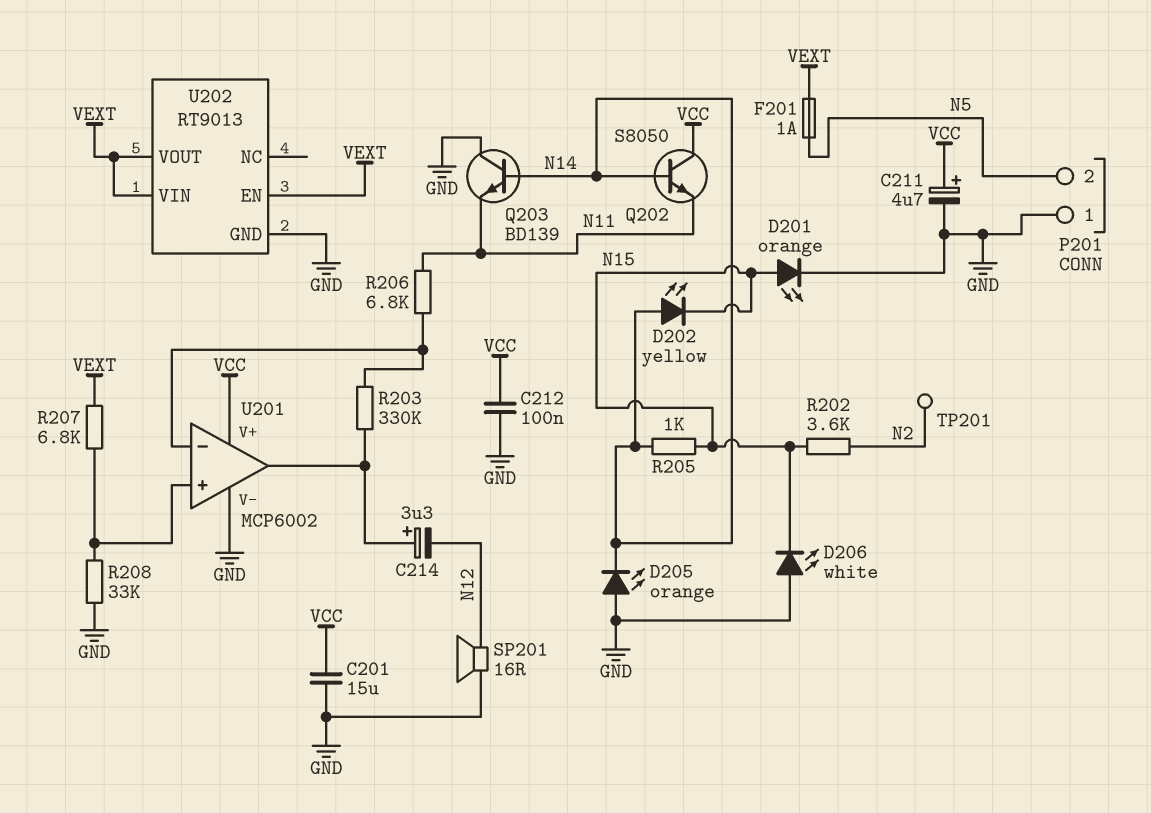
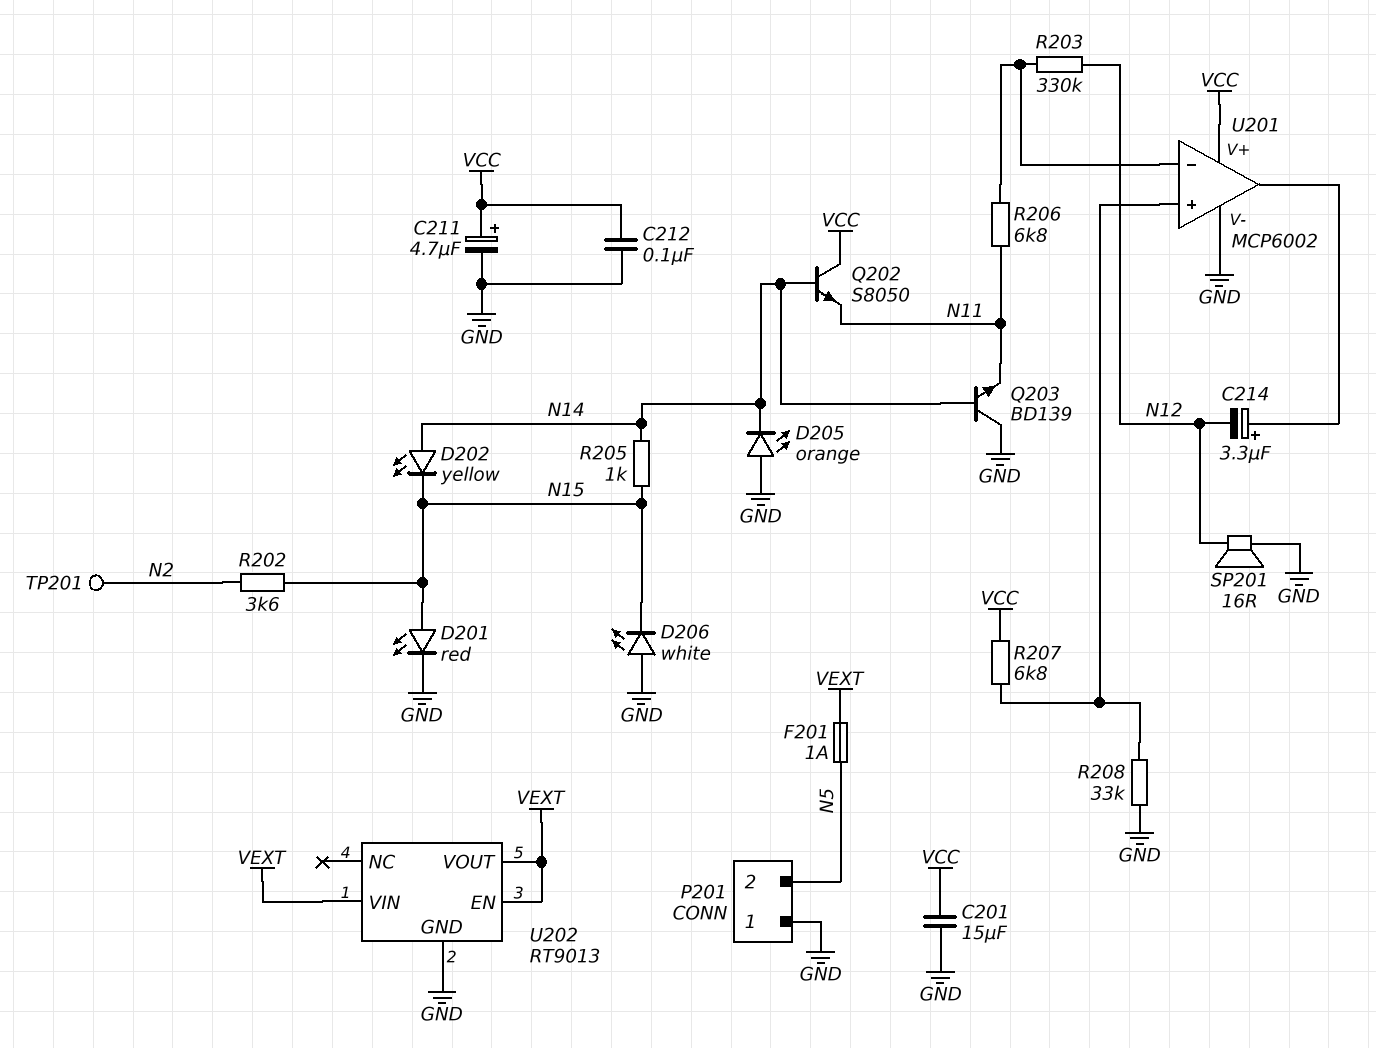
D201: LED orange (A N15, K GND) -> LED red (A N15, K GND)
R203: 330k (U201/in-, U201/out) -> 330k (N12, U201/in-)
R207: 6.8k (U201/in+, VEXT) -> 6.8k (U201/in+, VCC)

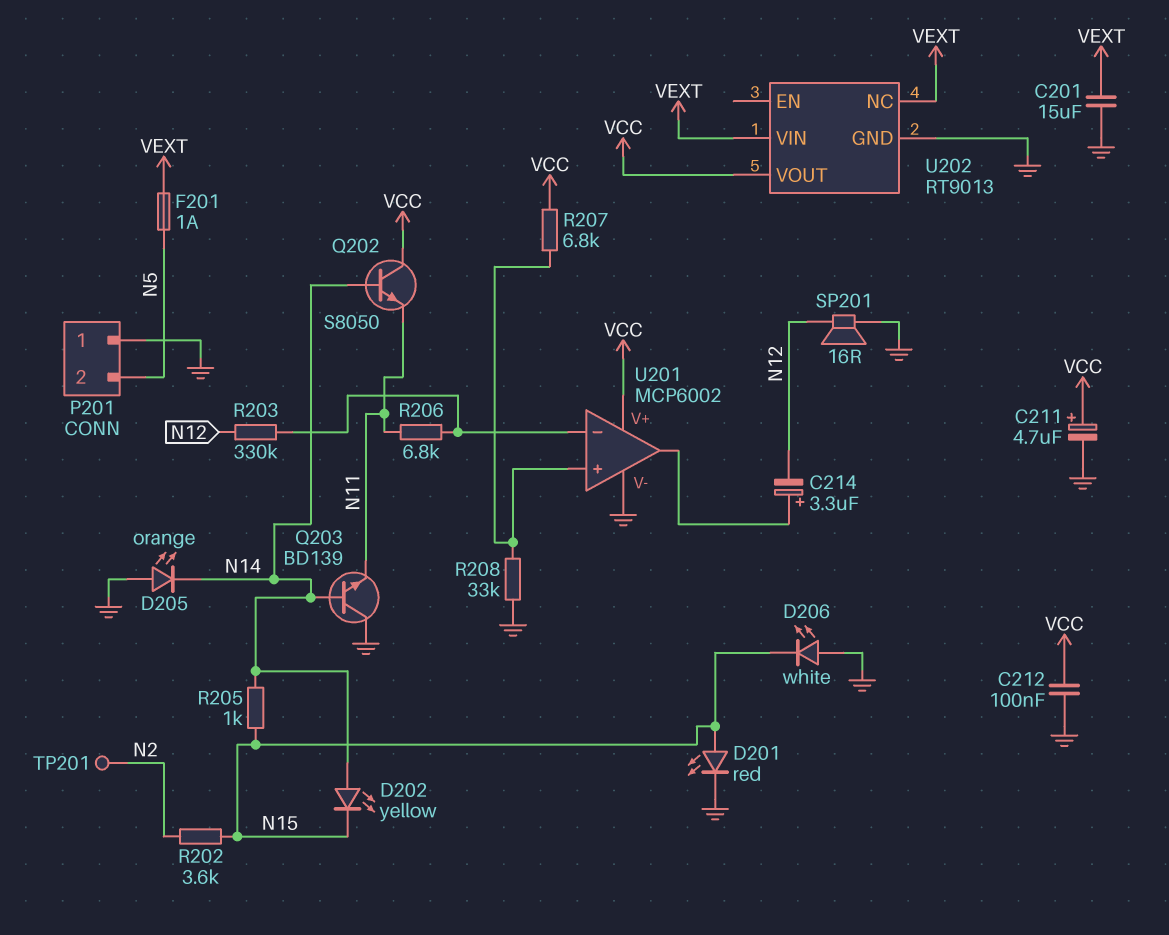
C201: 15uF (GND, VCC) -> 15uF (GND, VEXT)
U202 pin EN: VEXT -> none
U202 pin NC: none -> VEXT
U202 pin VOUT: VEXT -> VCC

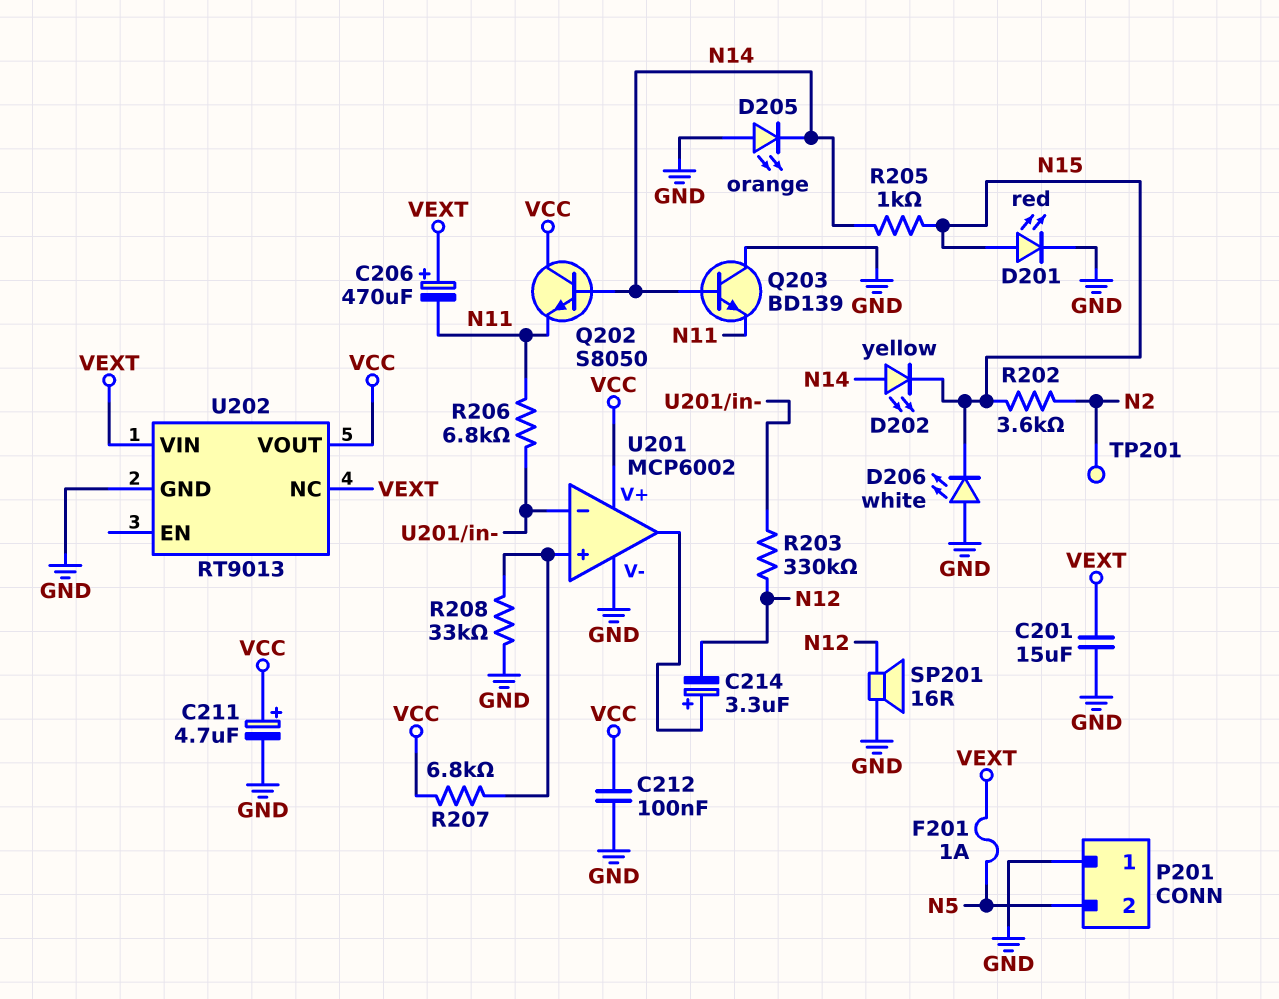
C206: none -> 470uF (plus VEXT, minus N11)

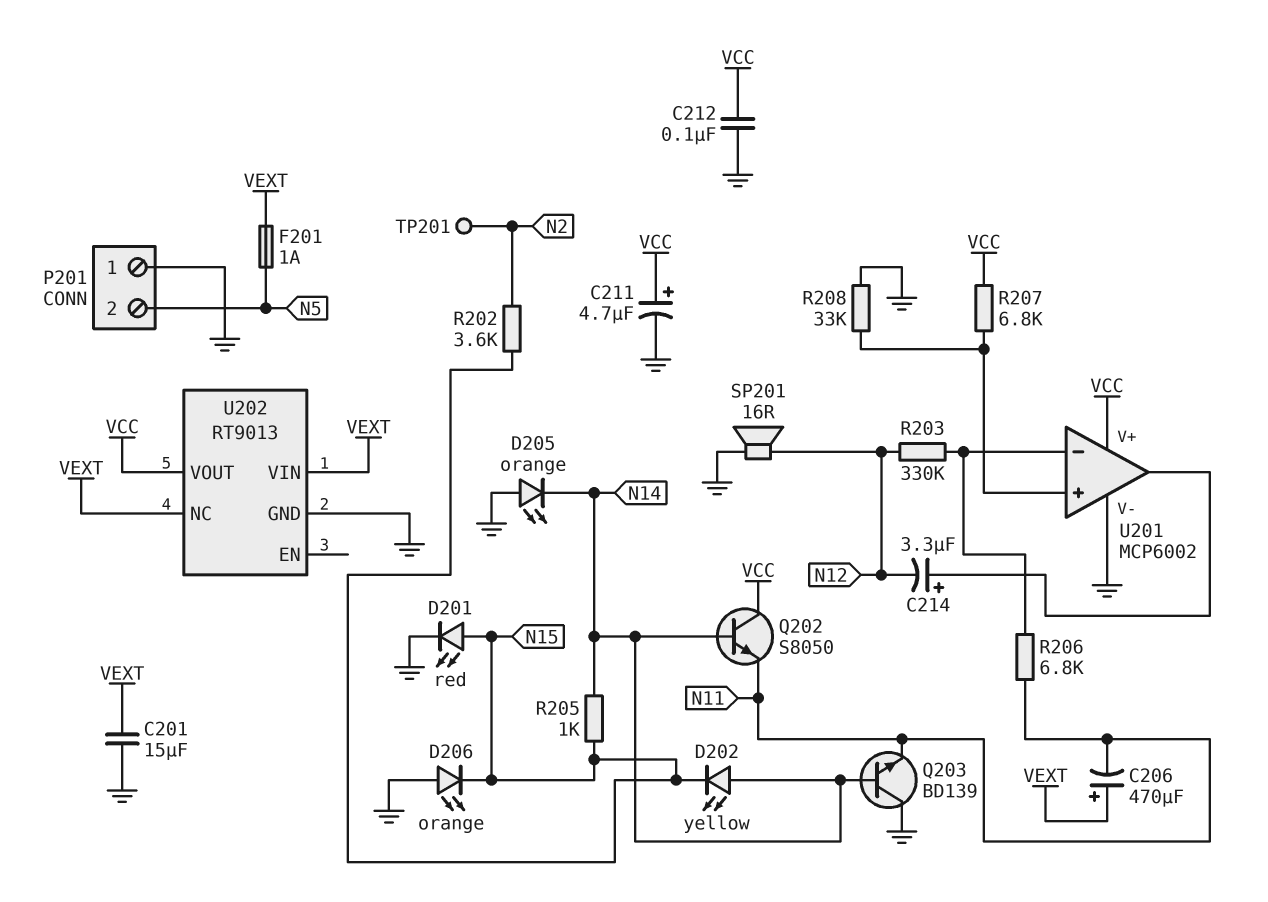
D206: LED white (A GND, K N15) -> LED orange (A GND, K N15)

